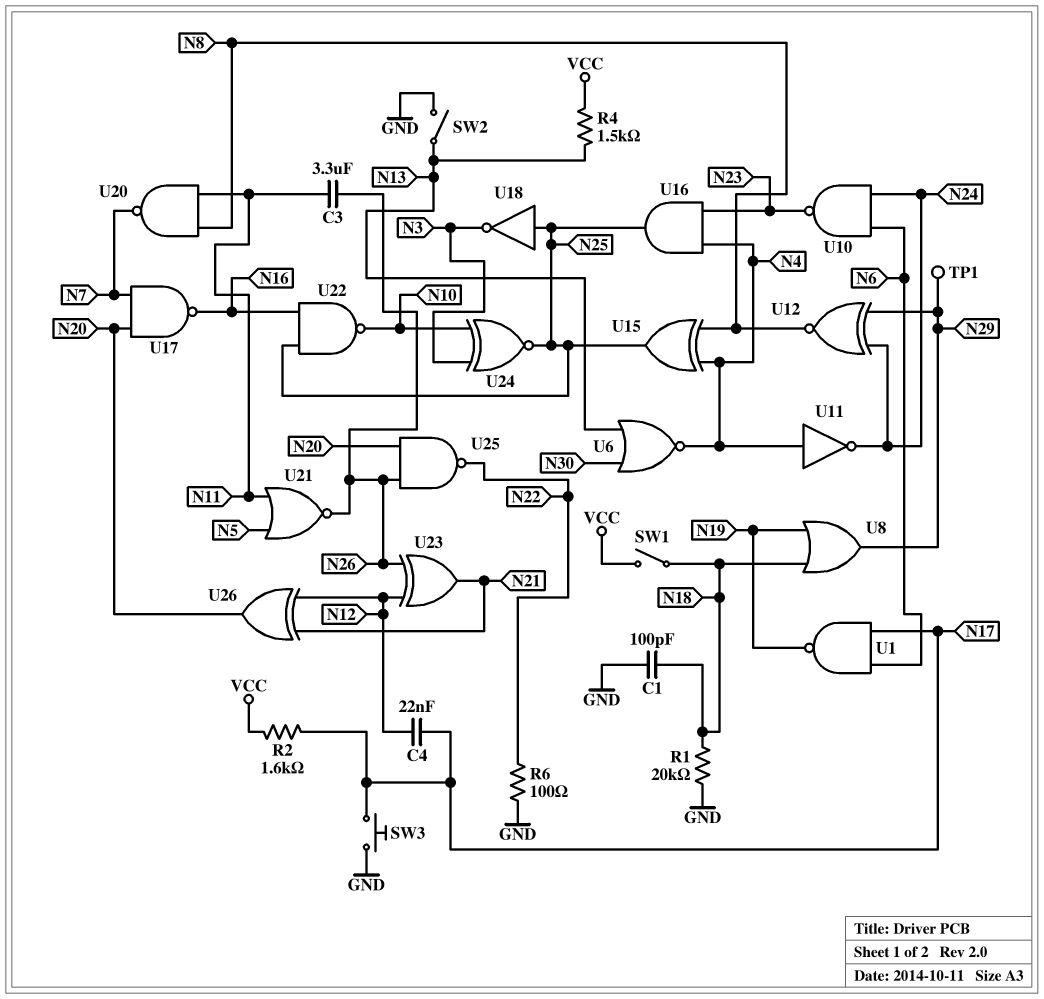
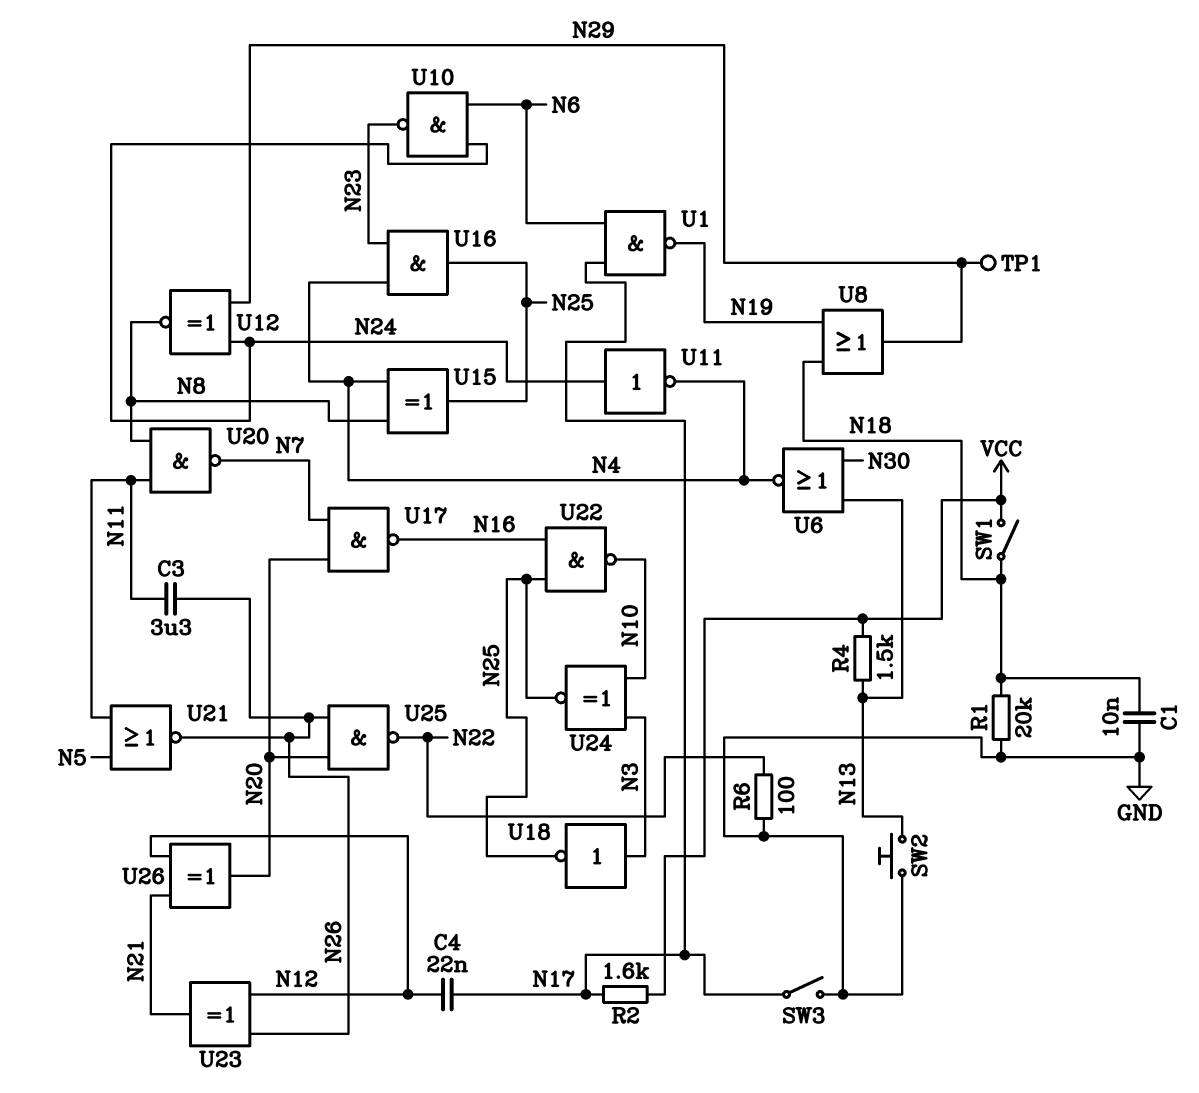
C1: 100pF (GND, N18) -> 10nF (GND, N18)
SW2: switch (GND, N13) -> button (GND, N13)
SW3: button (GND, N17) -> switch (GND, N17)
U11: NOT (in N4, out N24) -> NOT (in N24, out N4)
U18: NOT (in N25, out N3) -> NOT (in N3, out N25)

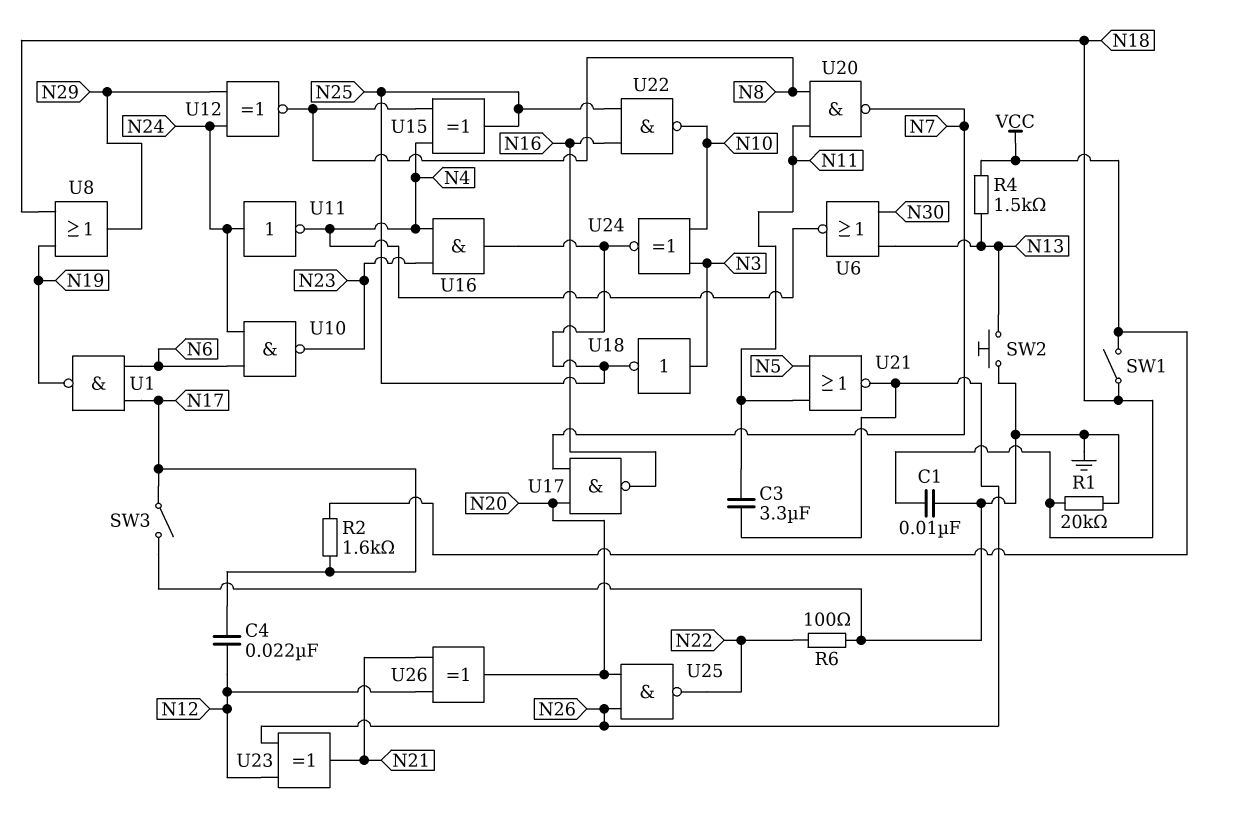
TP1: test point (N29) -> none

